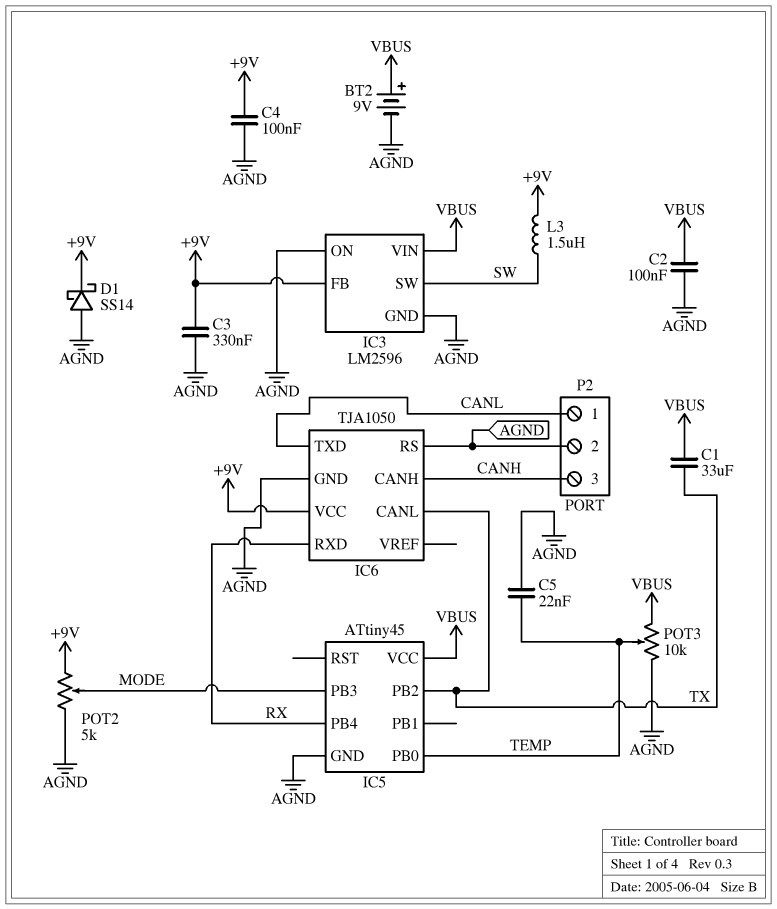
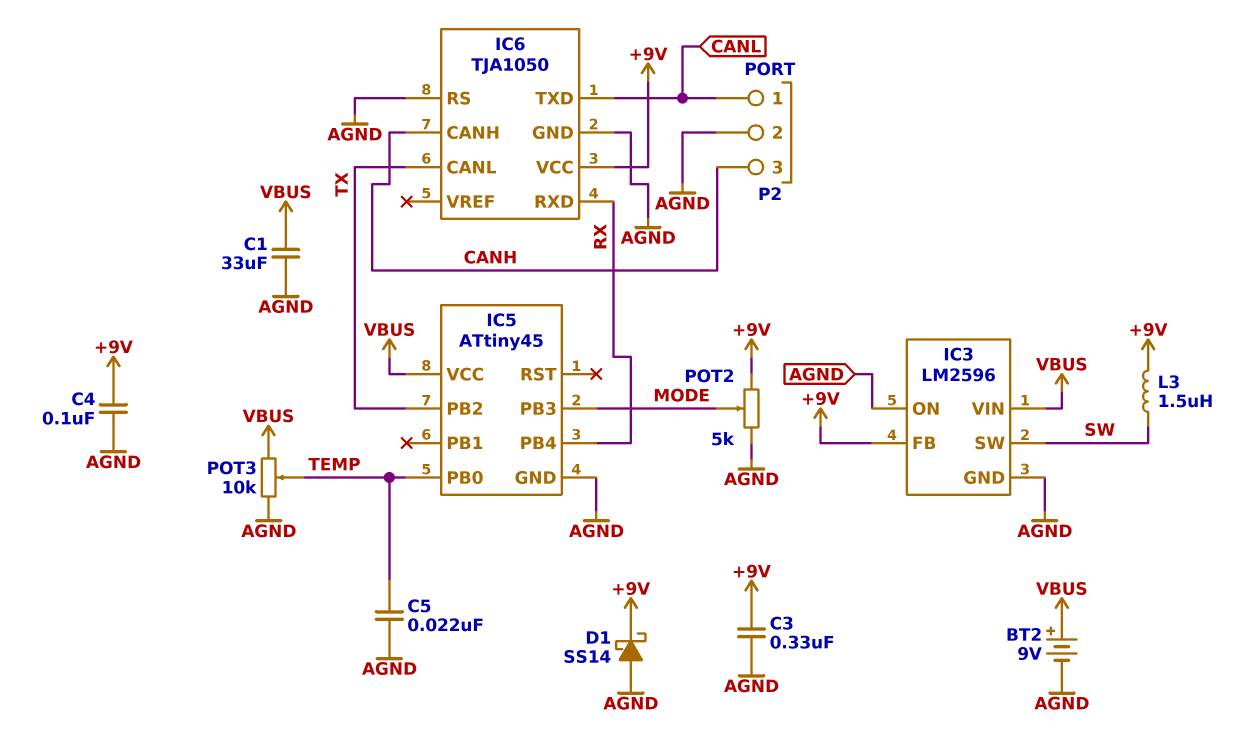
C1: 33uF (TX, VBUS) -> 33uF (AGND, VBUS)
C2: 100nF (AGND, VBUS) -> none

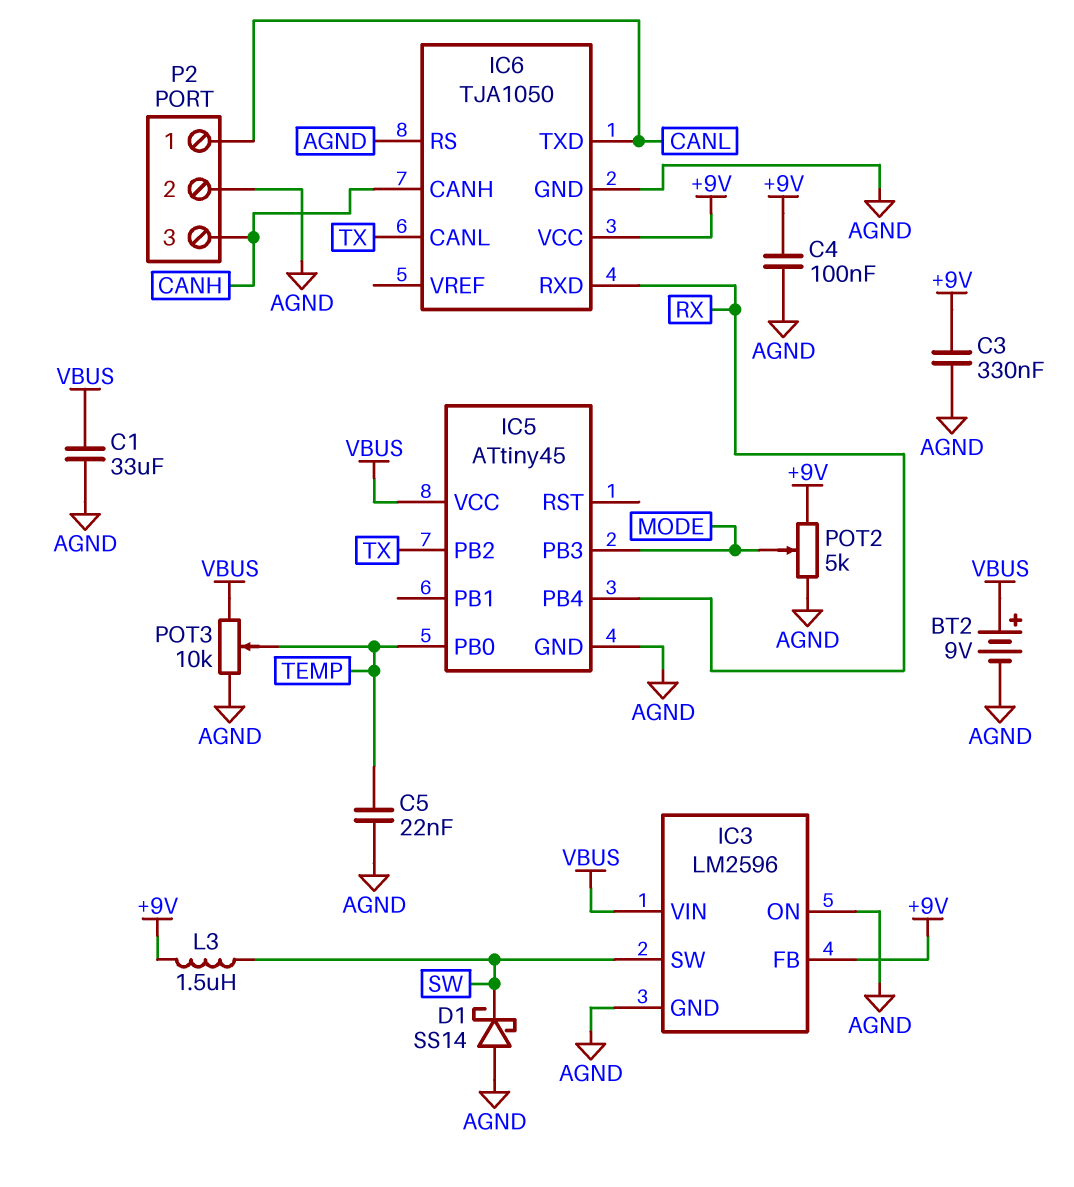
D1: schottky SS14 (A AGND, K +9V) -> schottky SS14 (A AGND, K SW)

